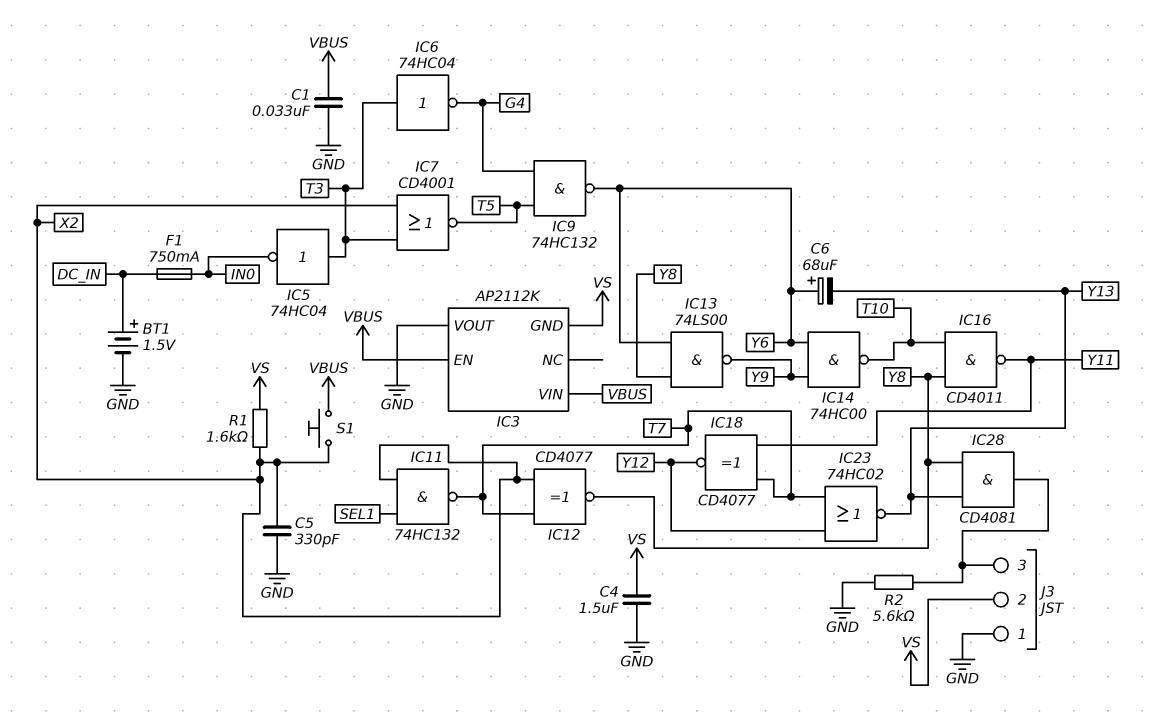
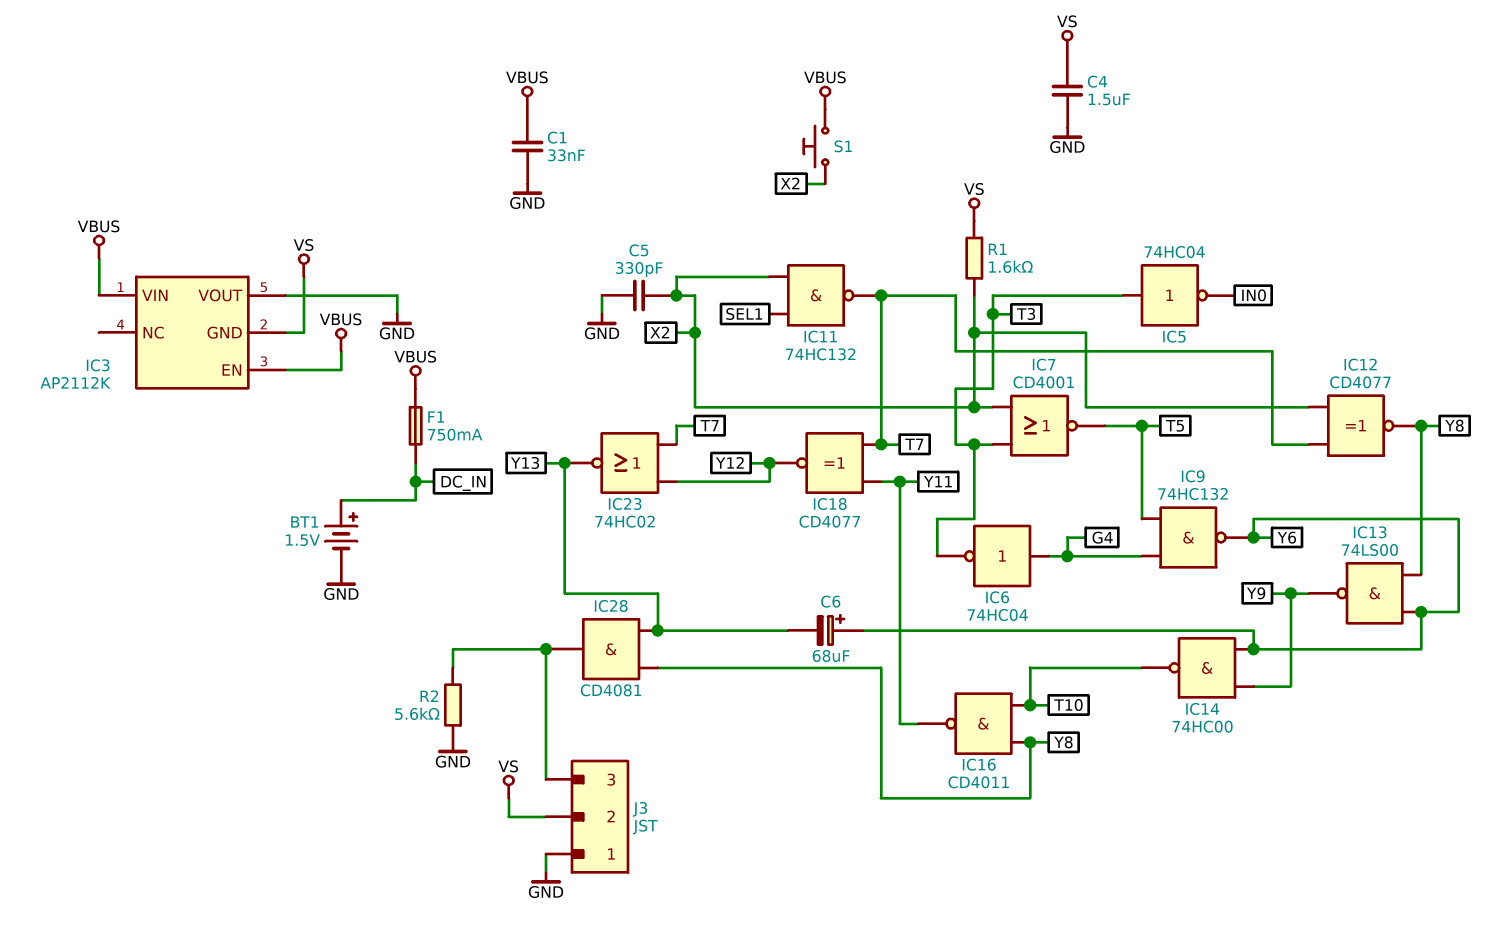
F1: 750mA (DC_IN, IN0) -> 750mA (DC_IN, VBUS)
IC6: NOT 74HC04 (in T3, out G4) -> NOT 74HC04 (in G4, out T3)

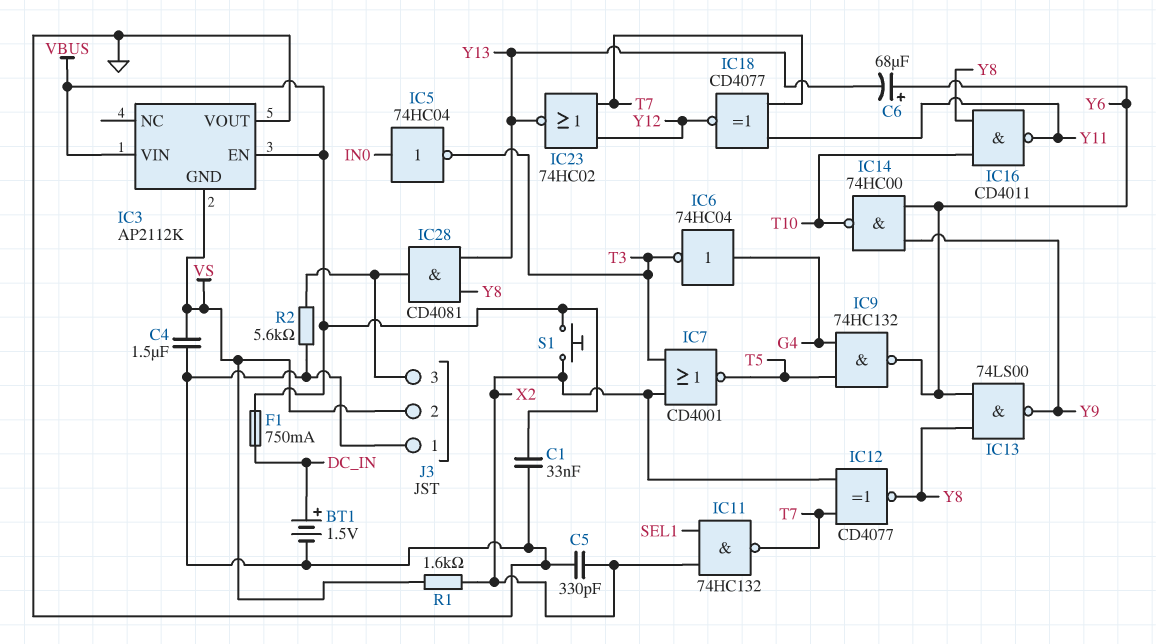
IC5: NOT 74HC04 (in T3, out IN0) -> NOT 74HC04 (in IN0, out T3)

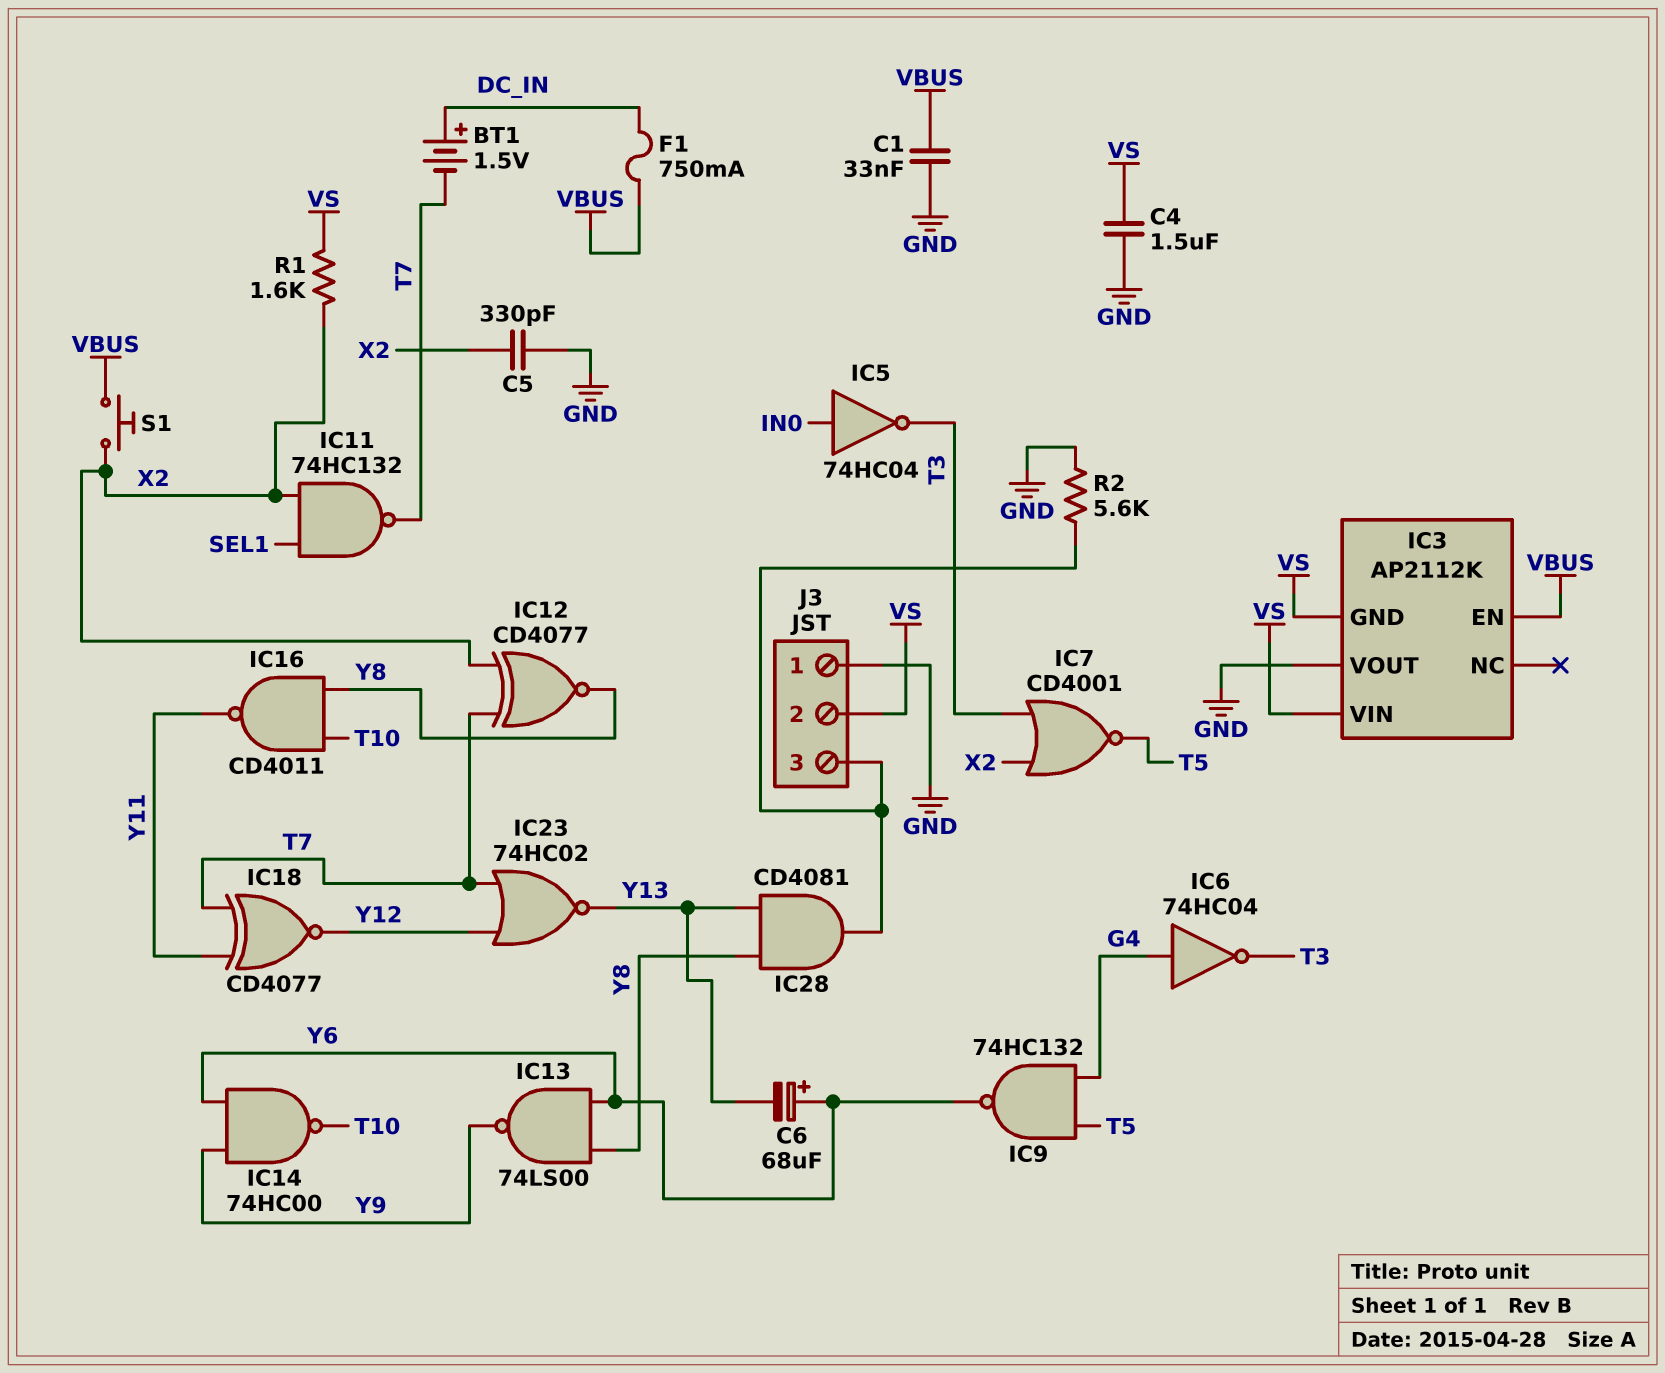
BT1: 1.5V (plus DC_IN, minus GND) -> 1.5V (plus DC_IN, minus T7)
IC3 pin VIN: VBUS -> VS

